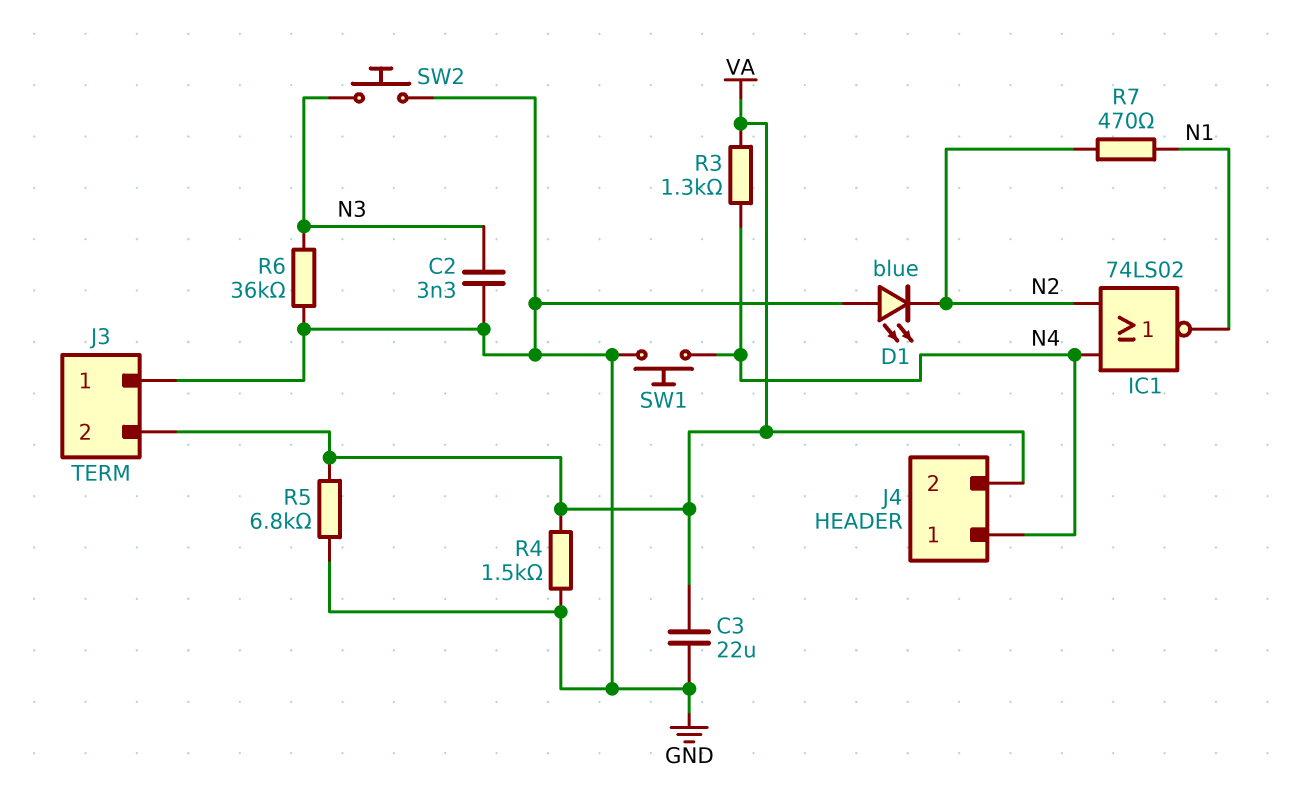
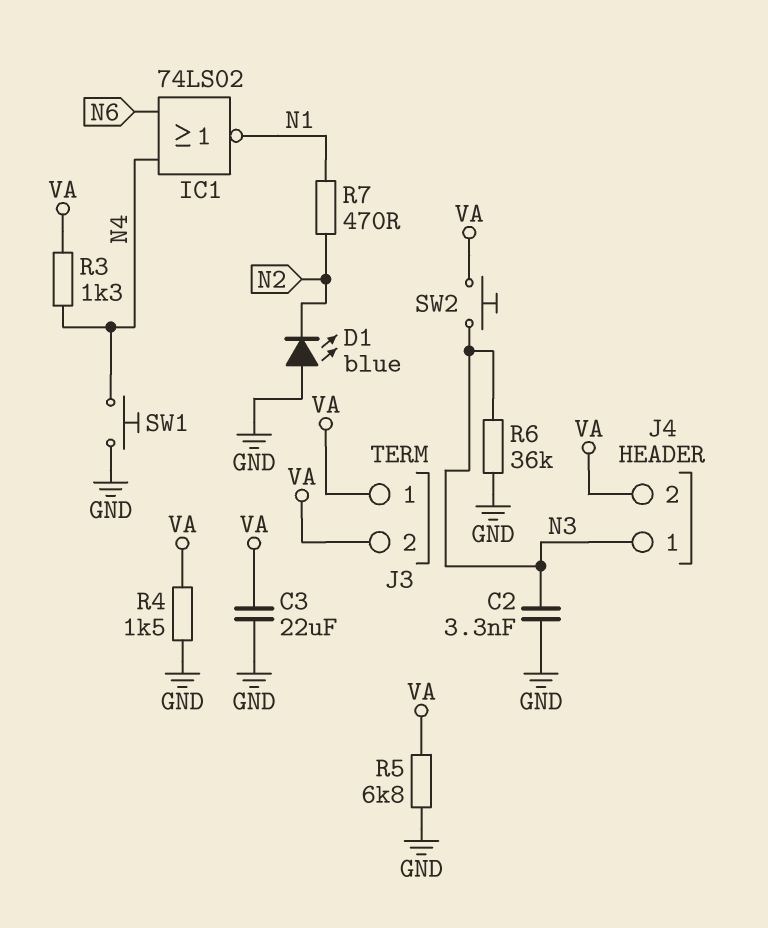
IC1: NOR 74LS02 (in N2, in N4, out N1) -> NOR 74LS02 (in N4, in N6, out N1)
J3 pin 1: GND -> VA
J4 pin 1: N4 -> N3
SW2: button (GND, N3) -> button (N3, VA)

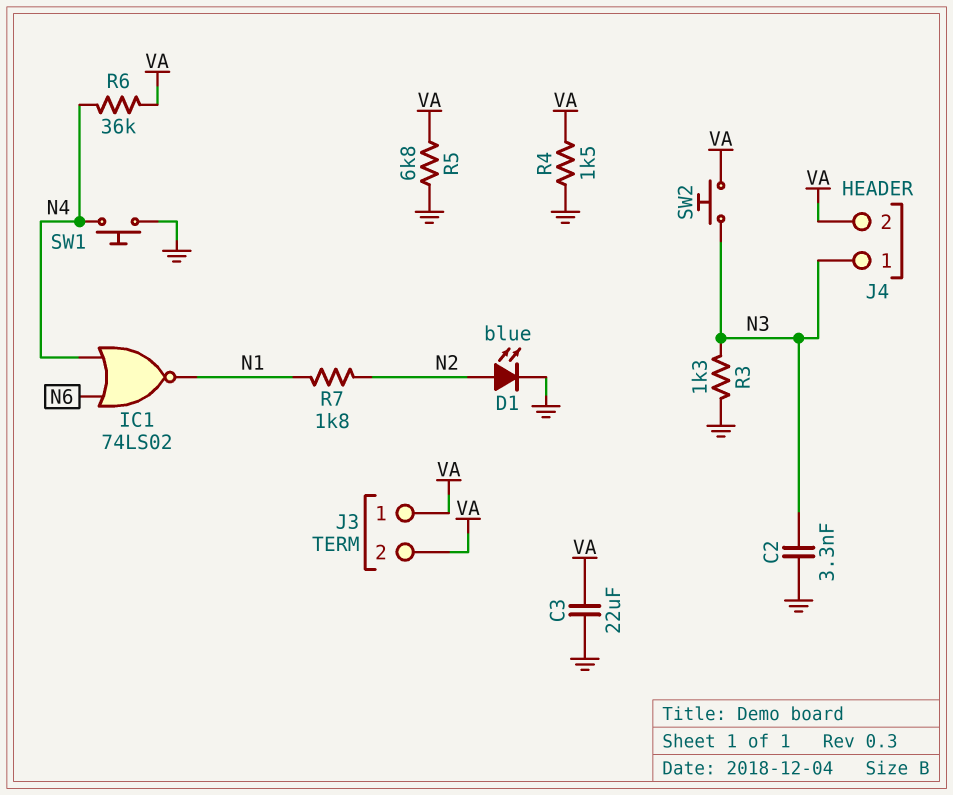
D1: LED blue (A GND, K N2) -> LED blue (A N2, K GND)
R3: 1.3k (N4, VA) -> 1.3k (GND, N3)
R6: 36k (GND, N3) -> 36k (N4, VA)
R7: 470 (N1, N2) -> 1.8k (N1, N2)

